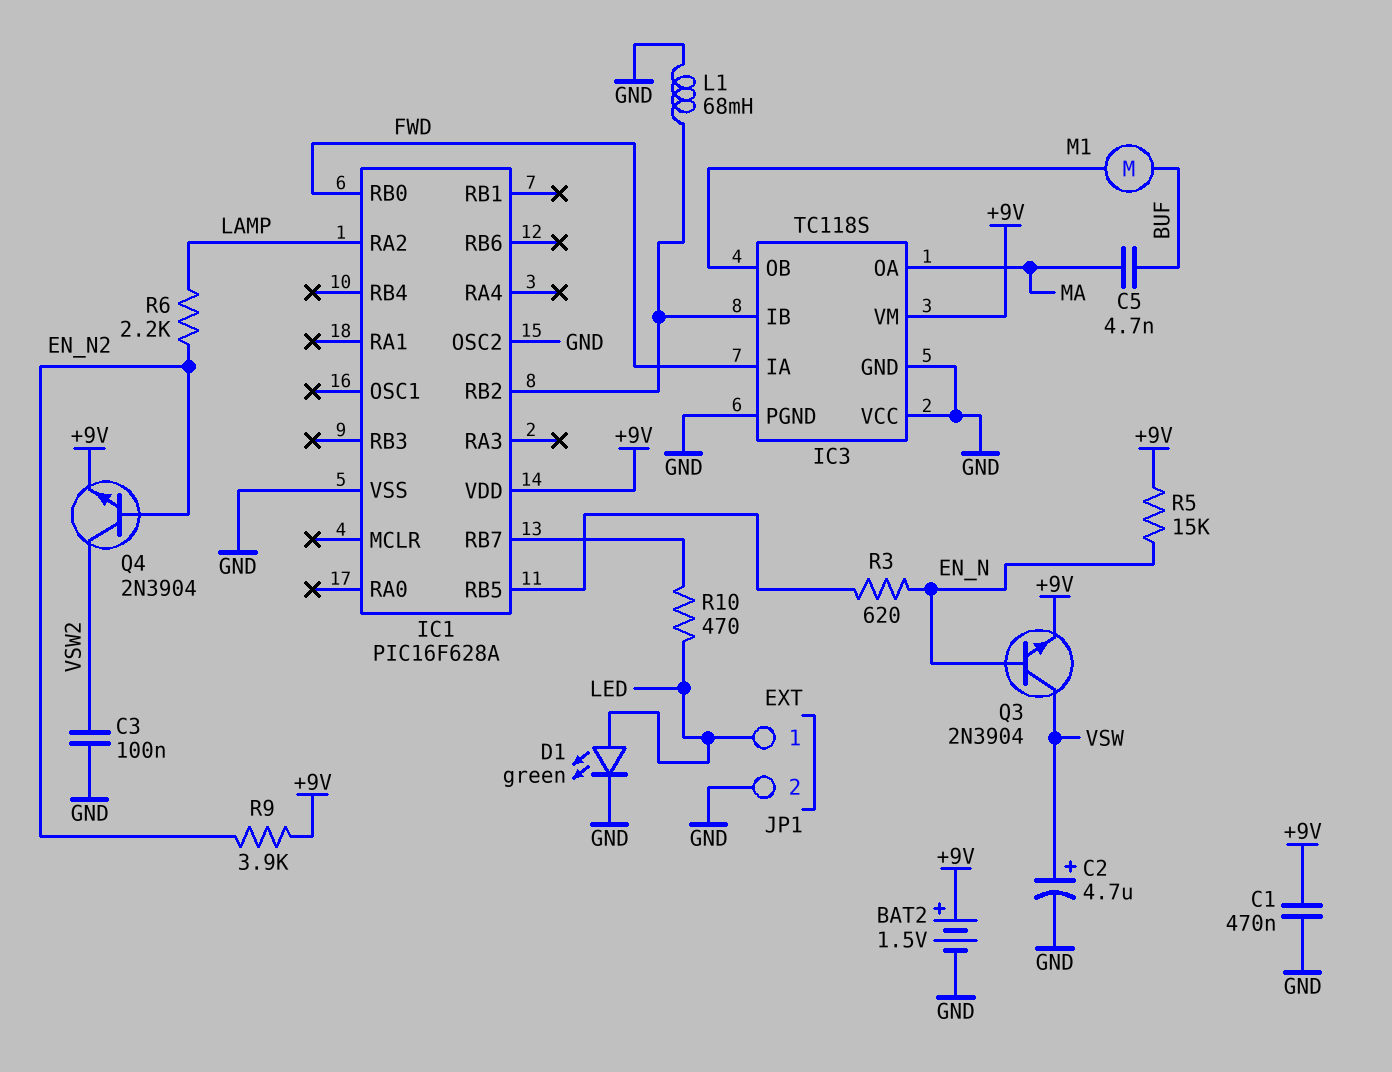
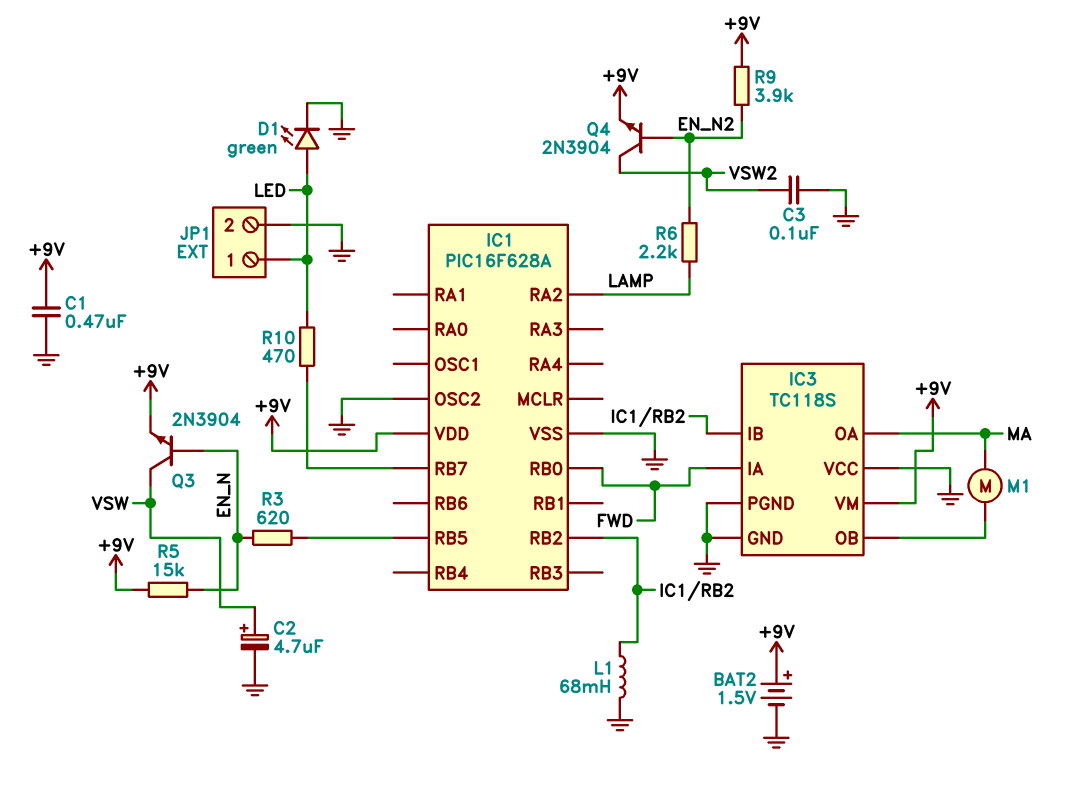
C5: 4.7nF (BUF, MA) -> none
M1: motor (BUF, IC3/OB) -> motor (IC3/OB, MA)

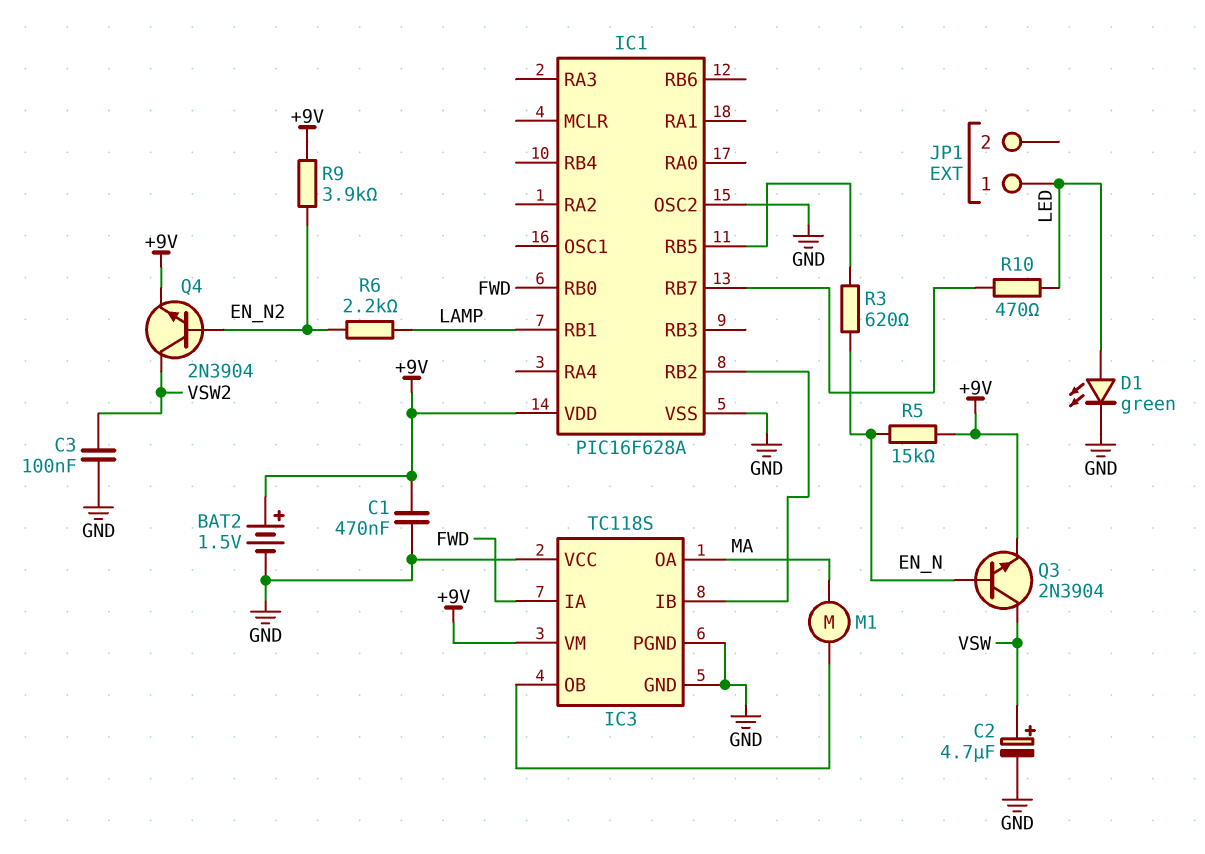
IC1 pin RA2: LAMP -> none
IC1 pin RB1: none -> LAMP
JP1 pin 2: GND -> none
L1: 68mH (GND, IC1/RB2) -> none

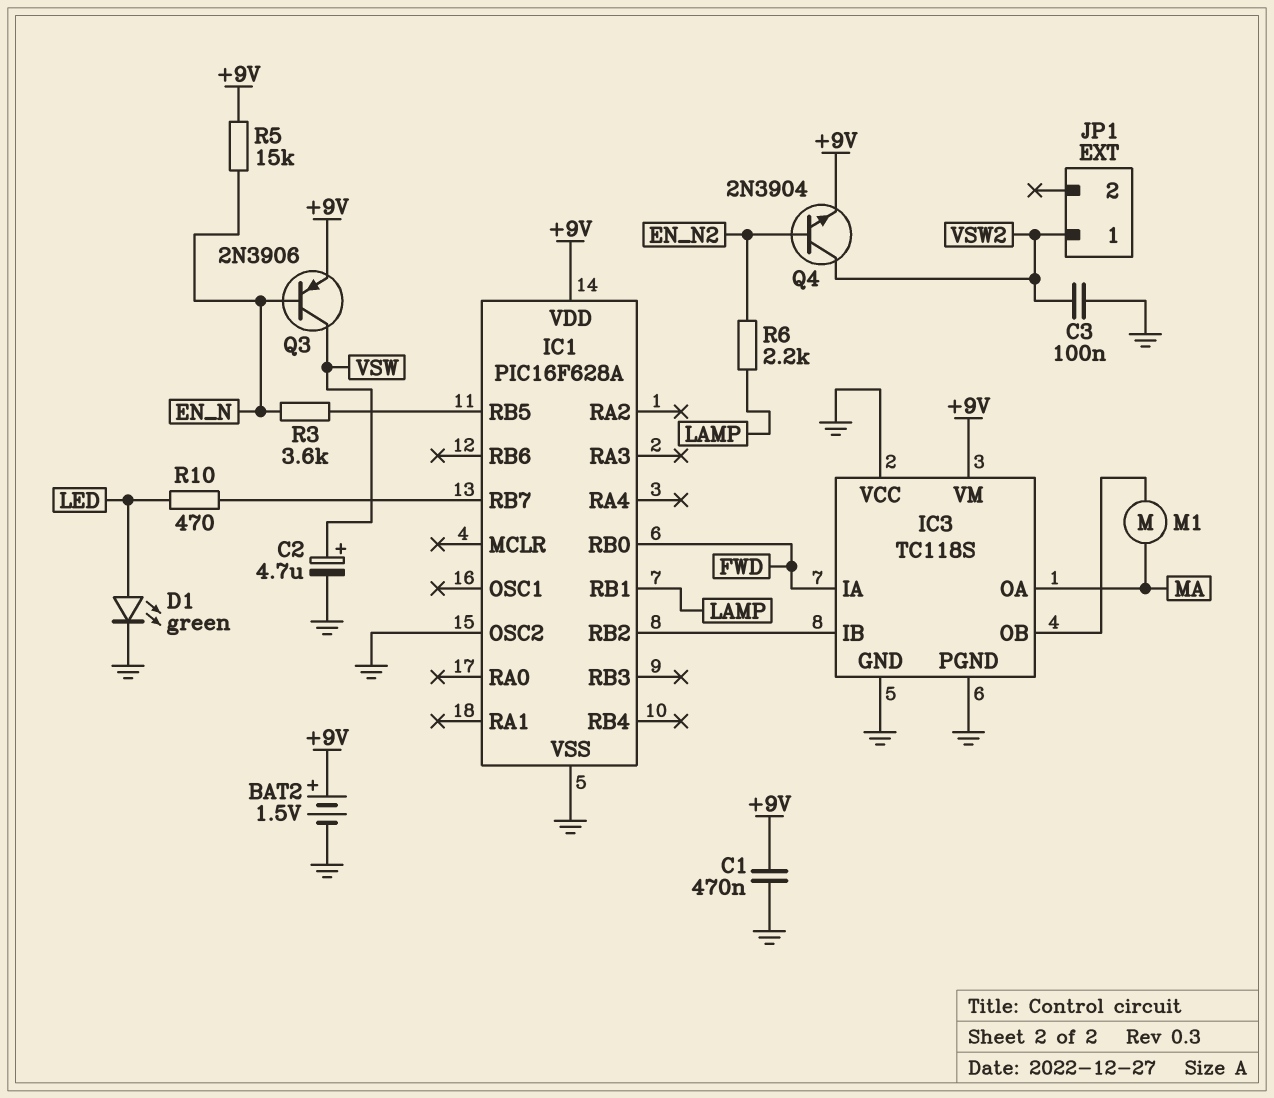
JP1 pin 1: LED -> VSW2
Q3: NPN 2N3904 (B EN_N, C VSW, E +9V) -> PNP 2N3906 (B EN_N, C VSW, E +9V)
R3: 620 (EN_N, IC1/RB5) -> 3.6k (EN_N, IC1/RB5)
R9: 3.9k (+9V, EN_N2) -> none

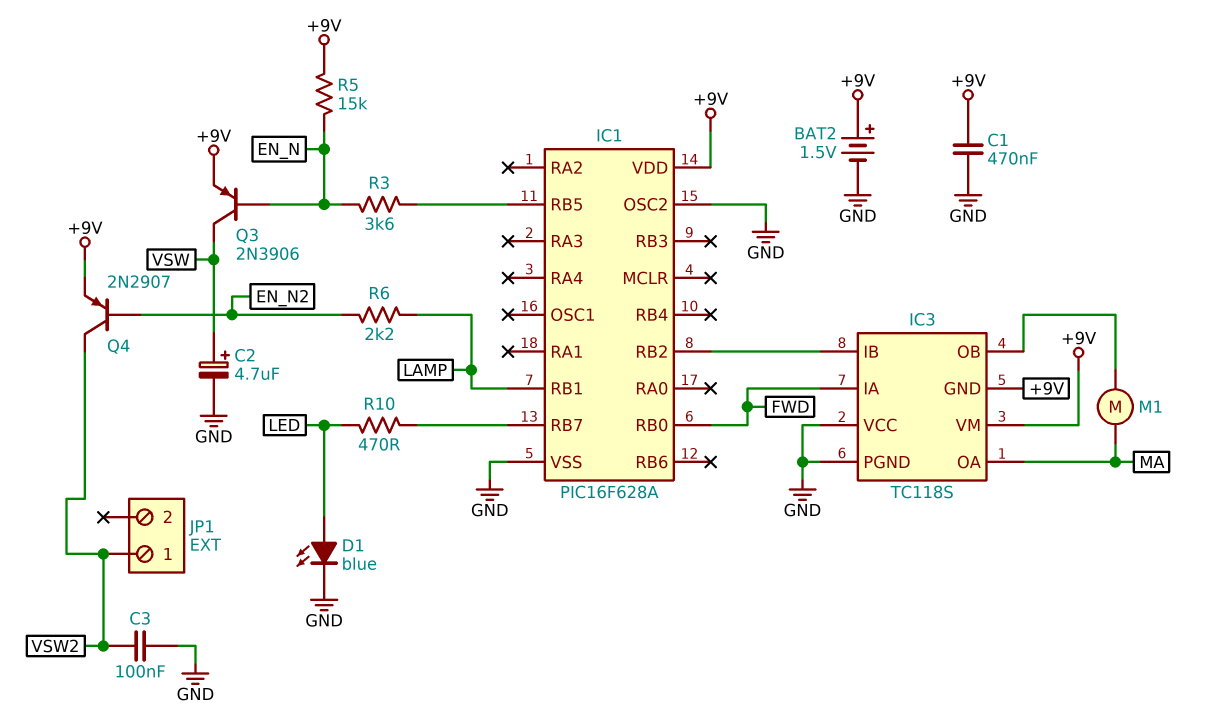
D1: LED green (A LED, K GND) -> LED blue (A LED, K GND)
IC3 pin GND: GND -> +9V
Q4: NPN 2N3904 (B EN_N2, C VSW2, E +9V) -> PNP 2N2907 (B EN_N2, C VSW2, E +9V)

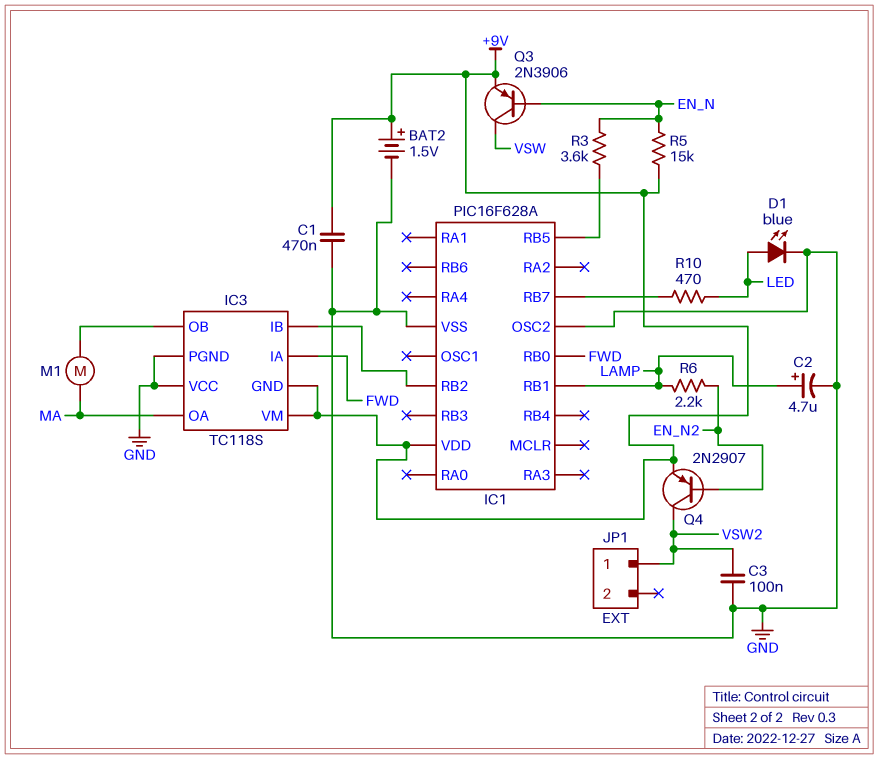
C2: 4.7uF (plus VSW, minus GND) -> 4.7uF (plus LAMP, minus GND)

